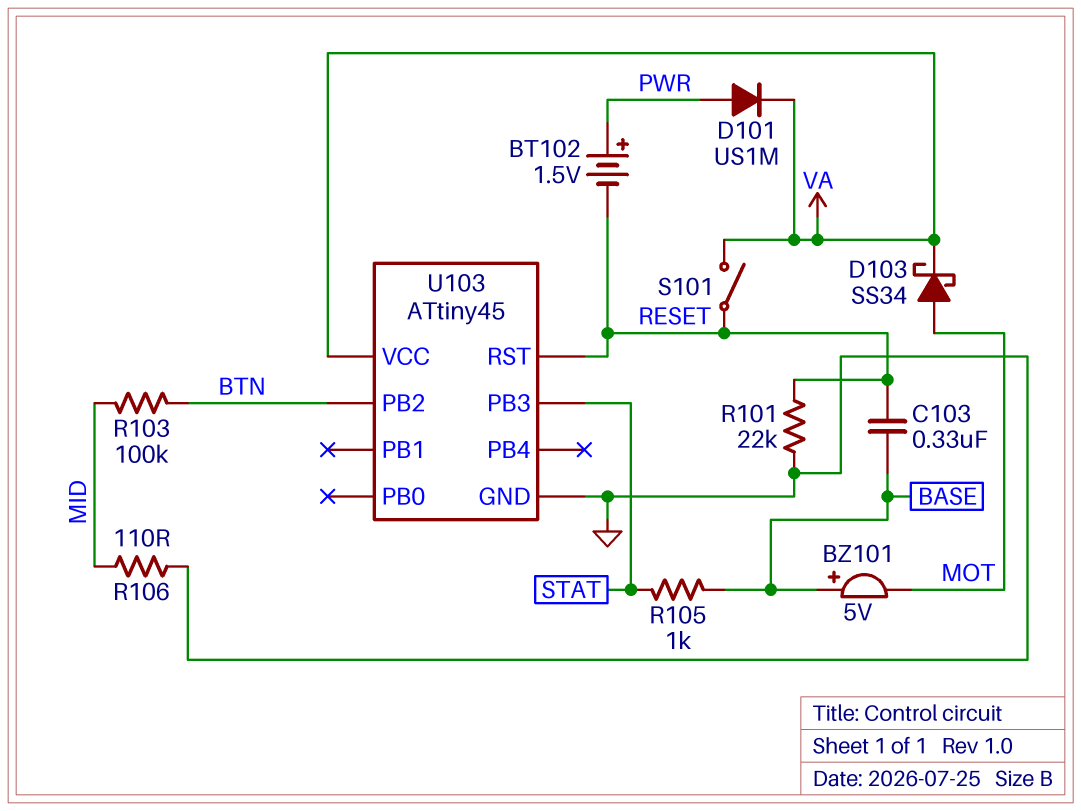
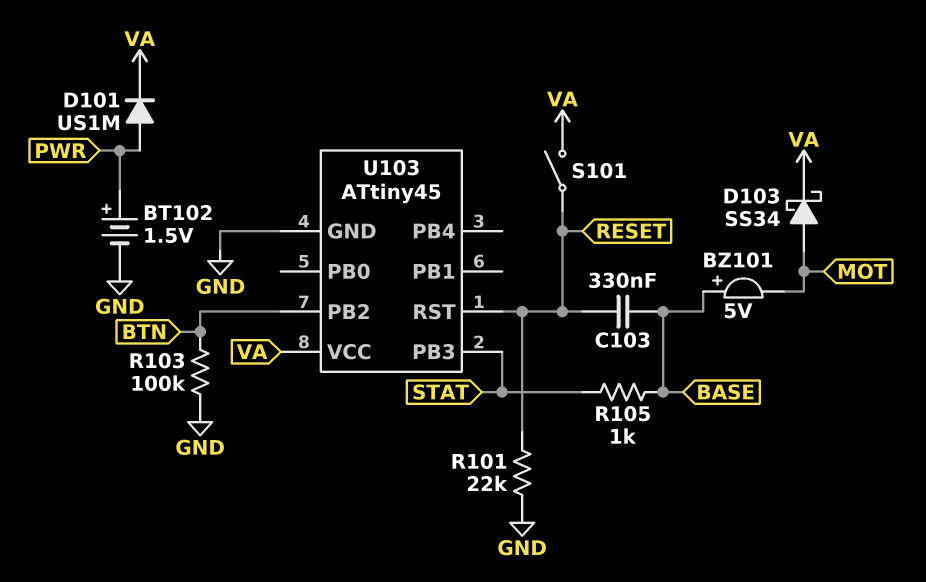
BT102: 1.5V (plus PWR, minus RESET) -> 1.5V (plus PWR, minus GND)
R103: 100k (BTN, MID) -> 100k (BTN, GND)
R106: 110 (GND, MID) -> none

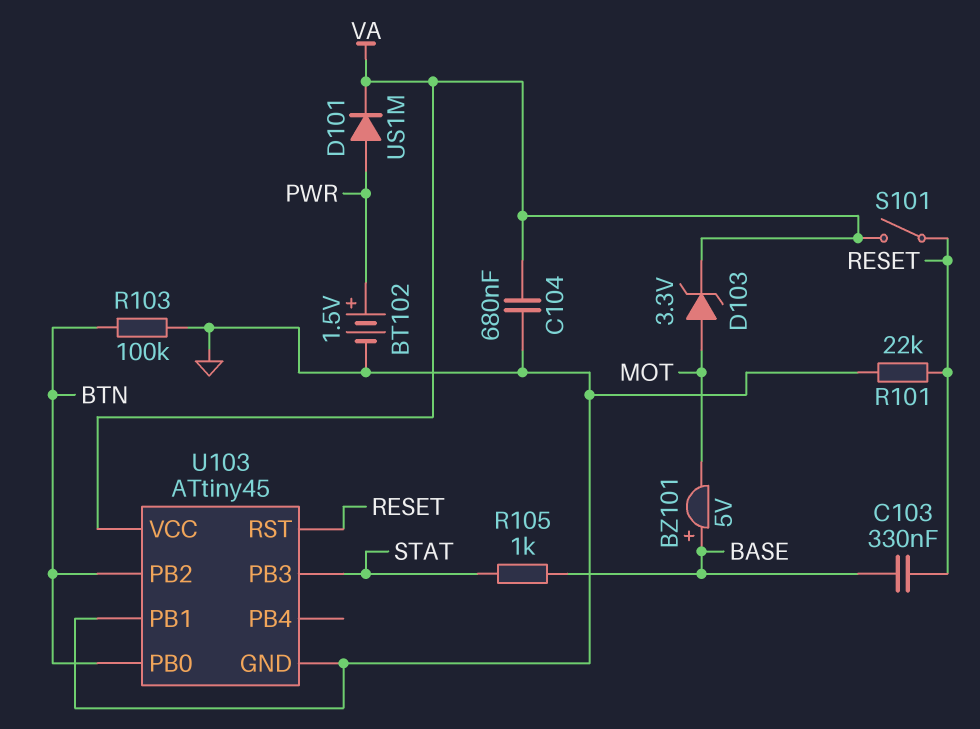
C104: none -> 680nF (GND, VA)
D103: schottky SS34 (A MOT, K VA) -> zener 3.3V (A MOT, K VA)
U103 pin PB0: none -> BTN
U103 pin PB1: none -> GND

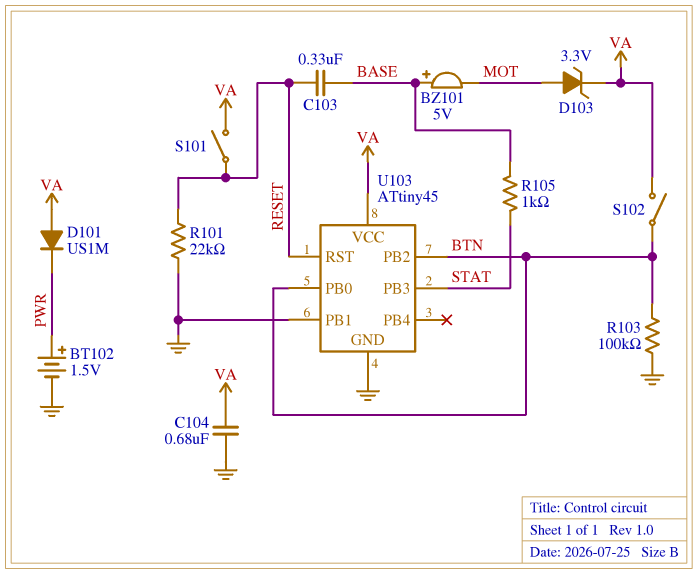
D101: diode US1M (A PWR, K VA) -> diode US1M (A VA, K PWR)
S102: none -> switch (BTN, VA)

